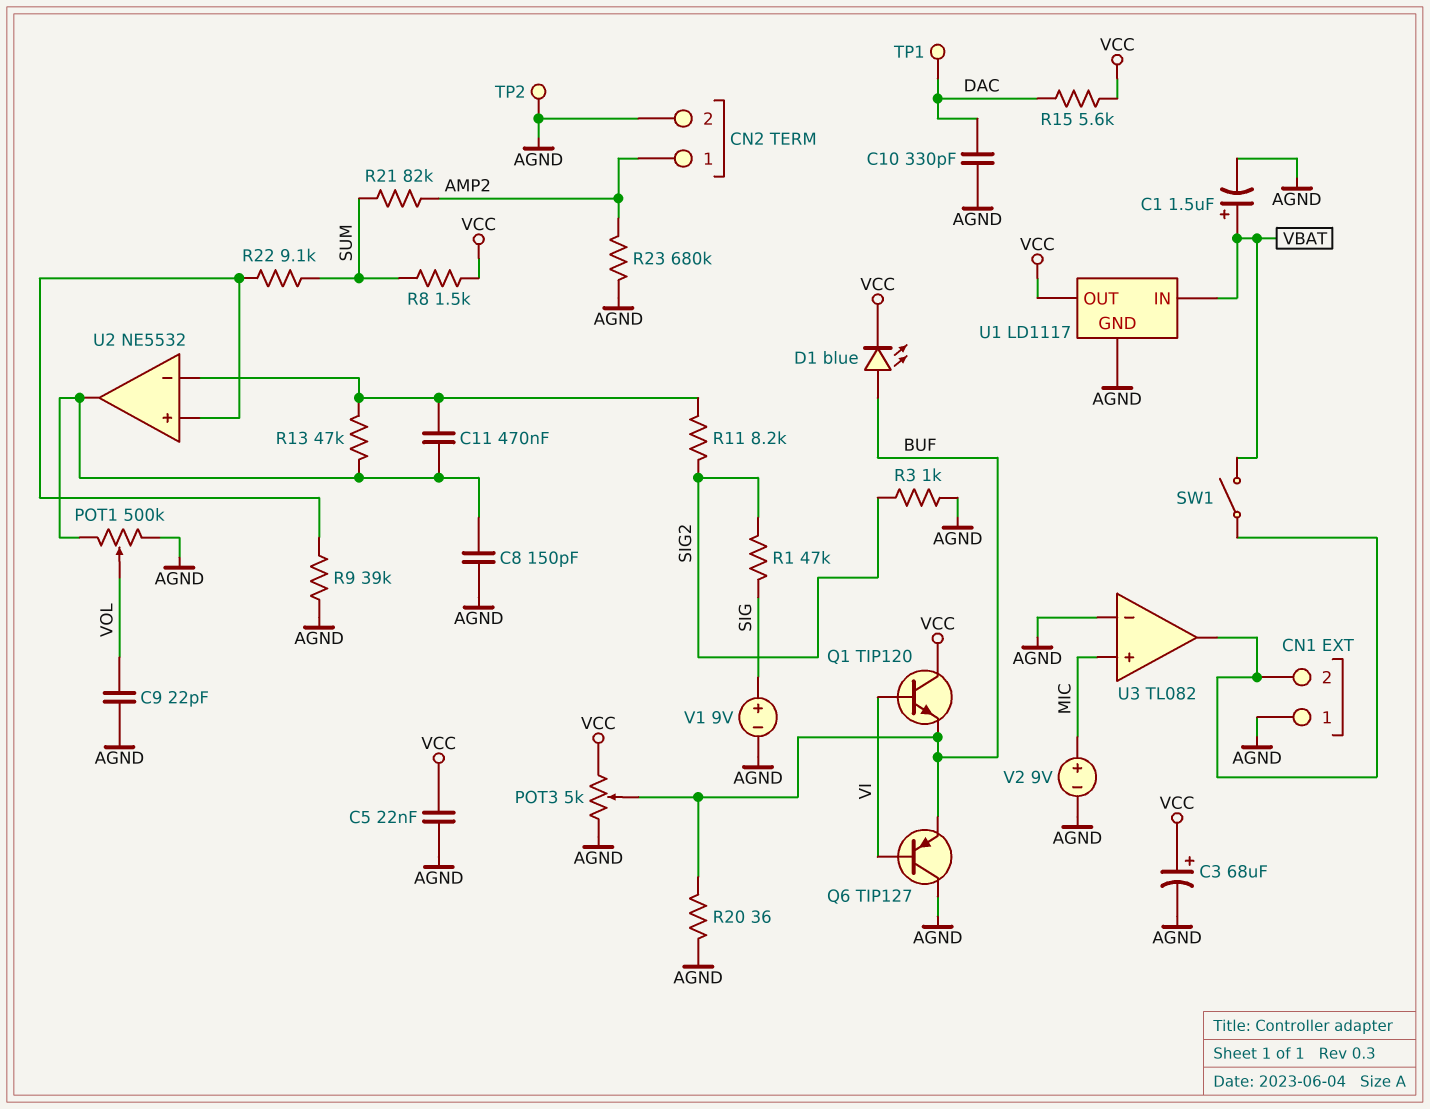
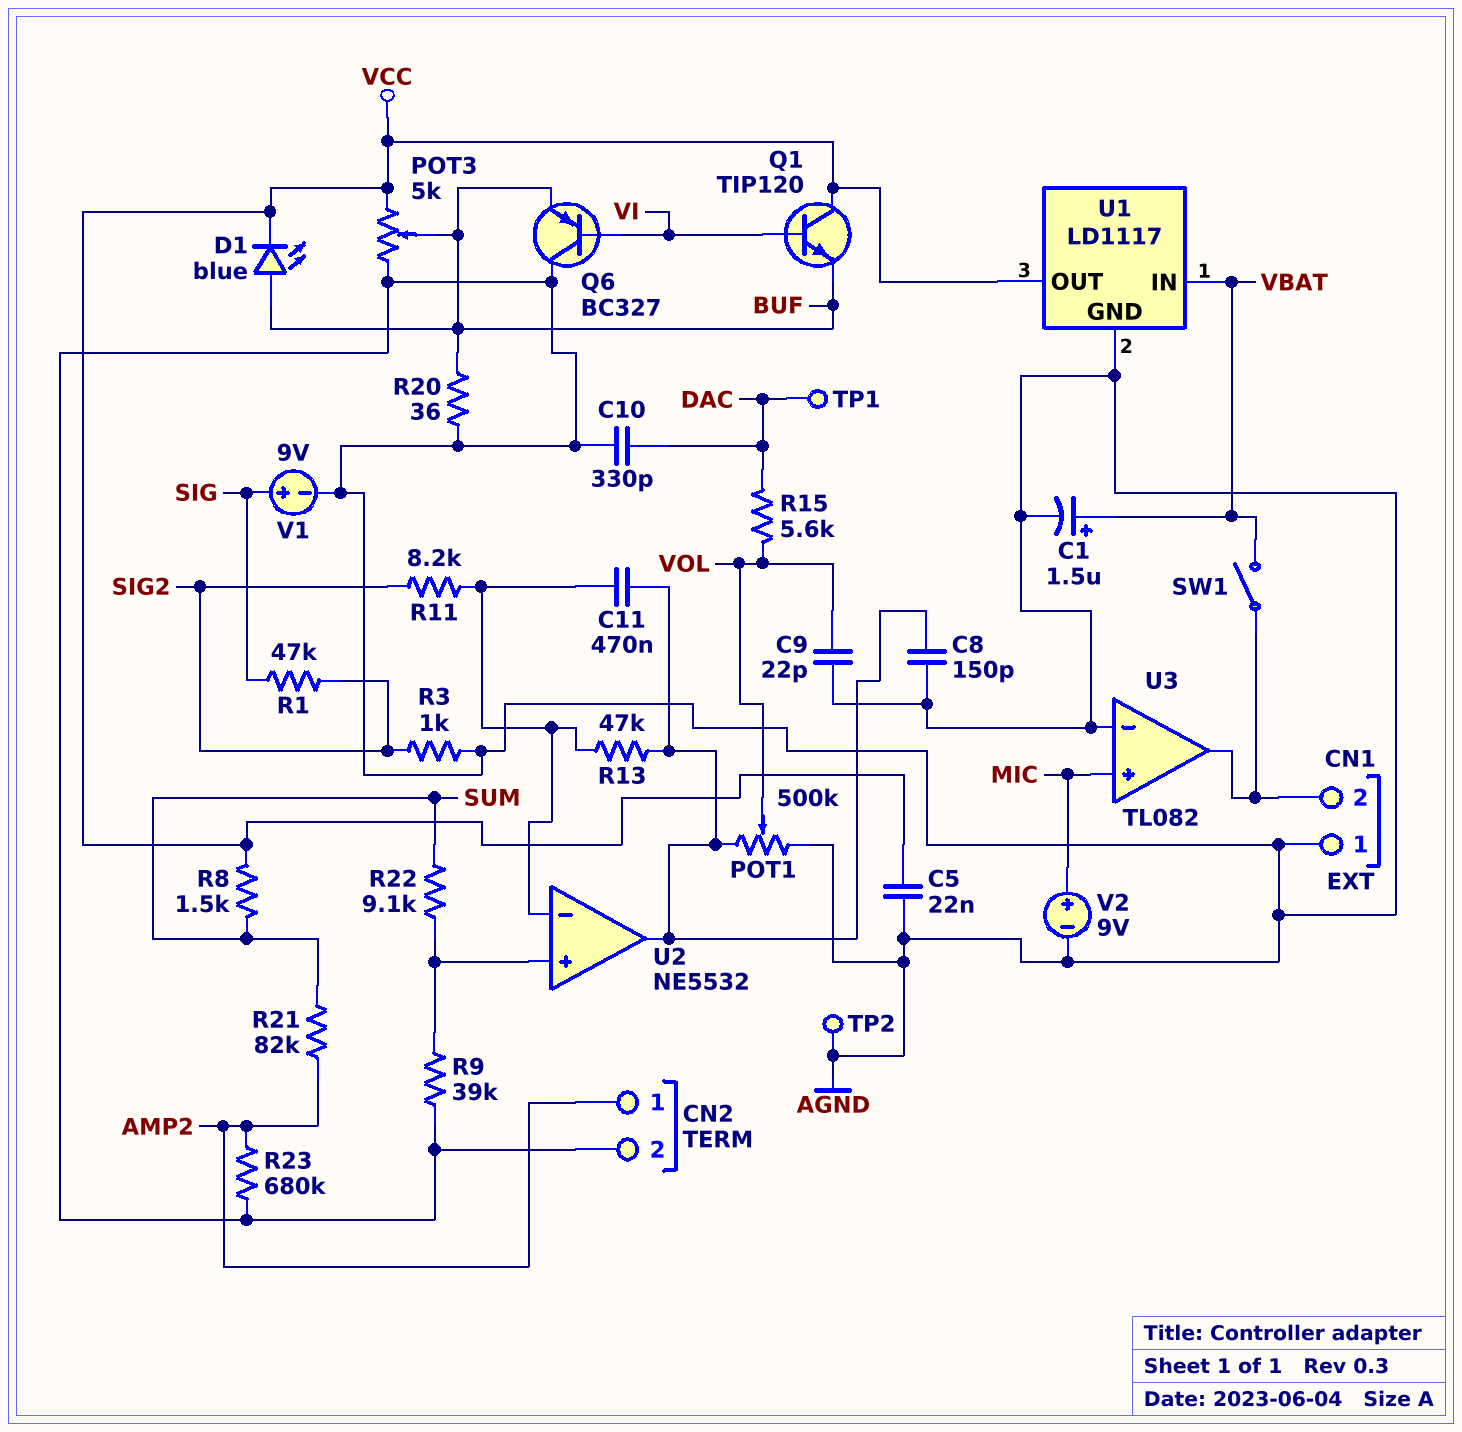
C3: 68uF (plus VCC, minus AGND) -> none
Q6: PNP TIP127 (B VI, C AGND, E BUF) -> PNP BC327 (B VI, C AGND, E BUF)
R15: 5.6k (DAC, VCC) -> 5.6k (DAC, VOL)

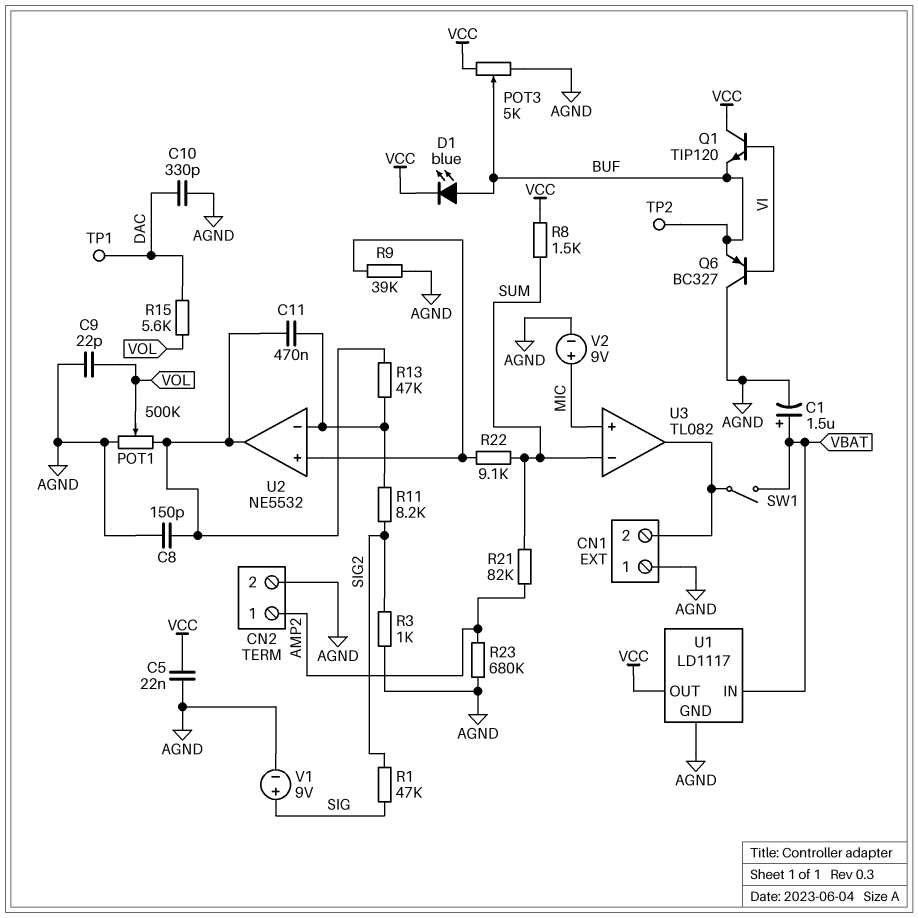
R20: 36 (AGND, BUF) -> none
TP2: test point (AGND) -> test point (BUF)
U3 pin in-: AGND -> SUM

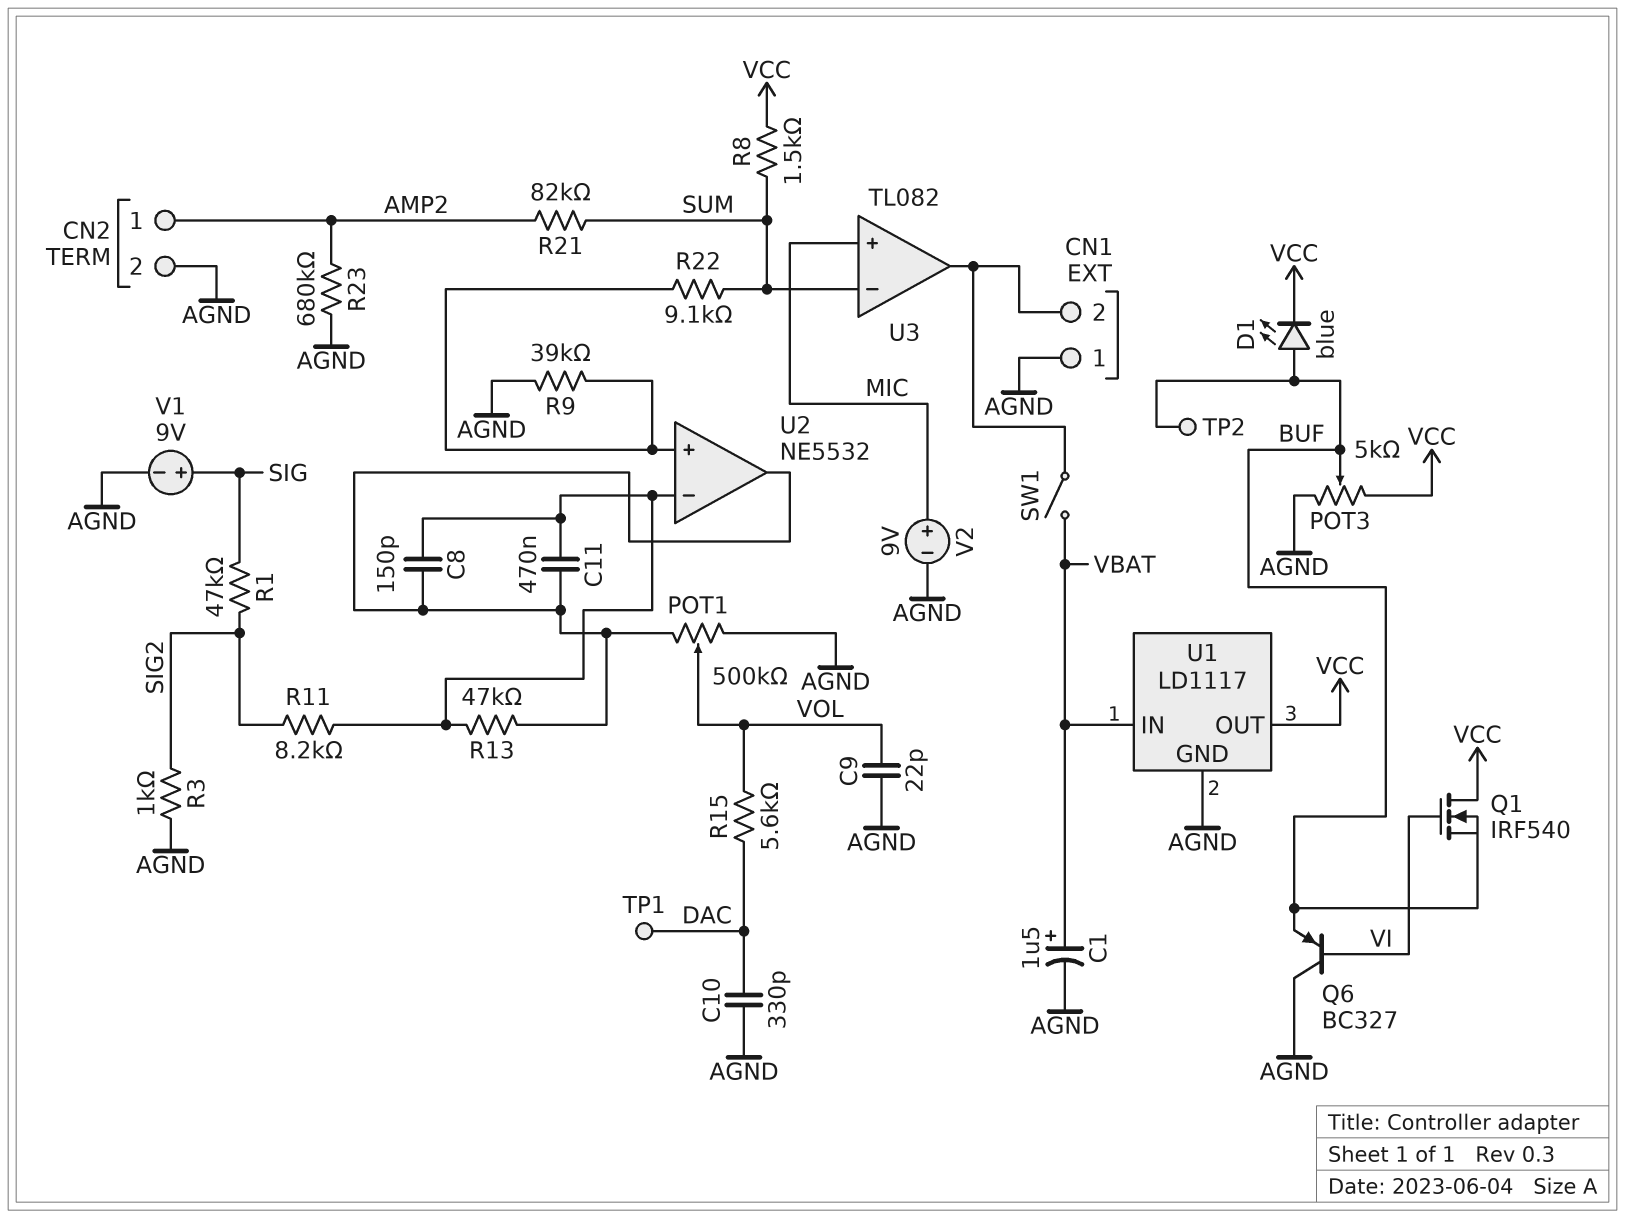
C5: 22nF (AGND, VCC) -> none
C8: 150pF (AGND, U2/out) -> 150pF (U2/in-, U2/out)
Q1: NPN TIP120 (B VI, C VCC, E BUF) -> NMOS IRF540 (G VI, D VCC, S BUF)

